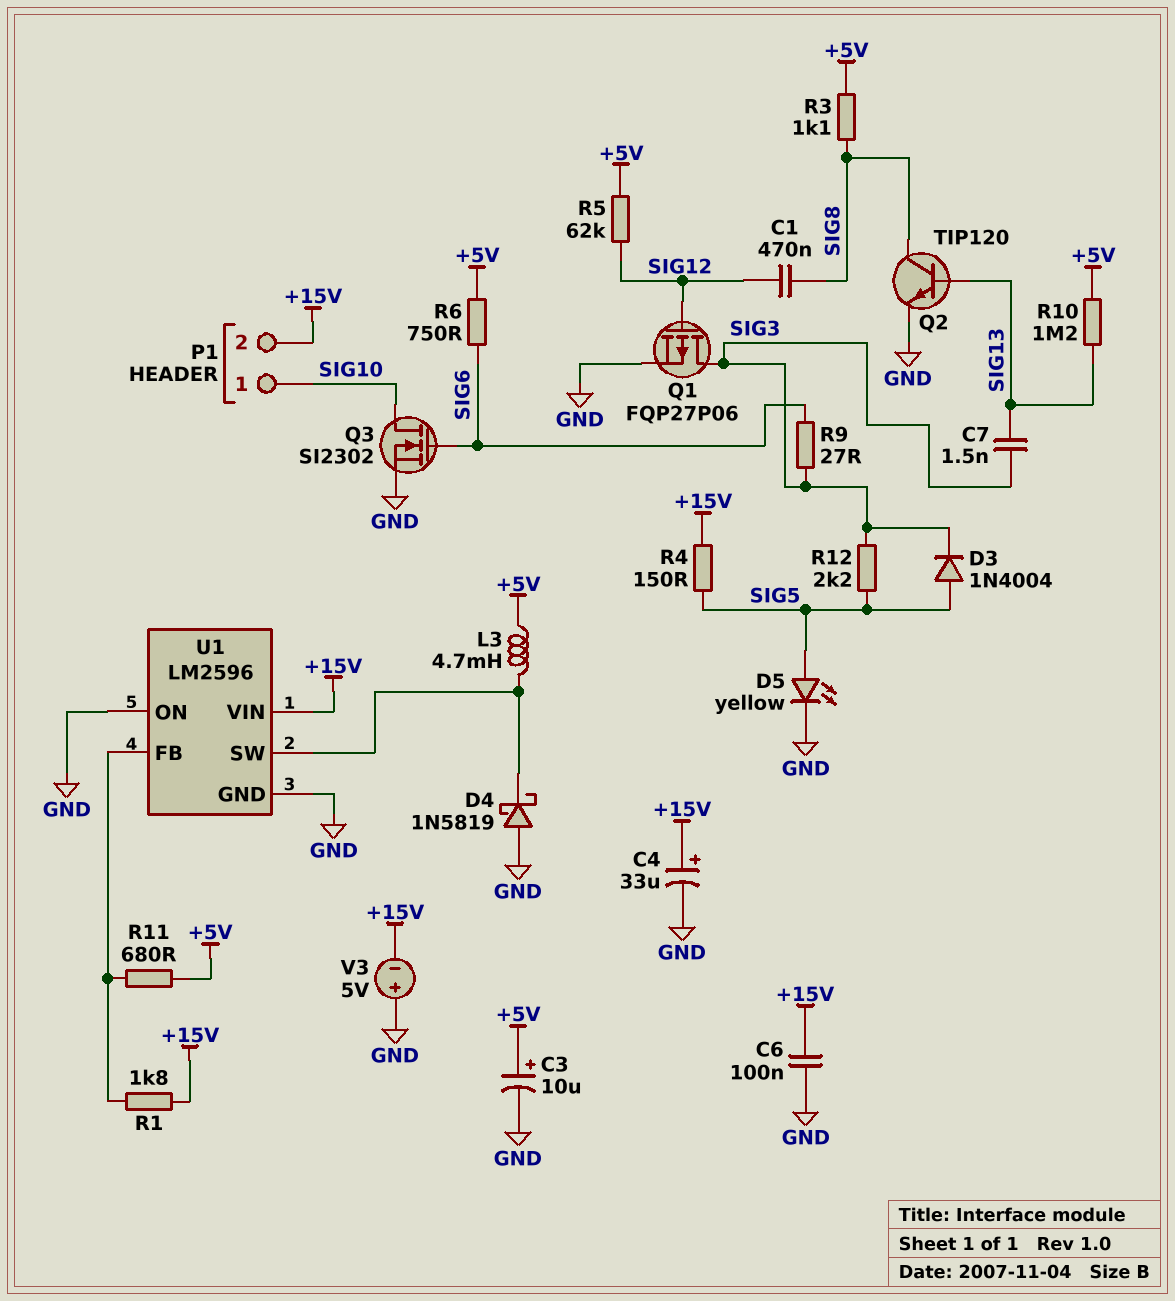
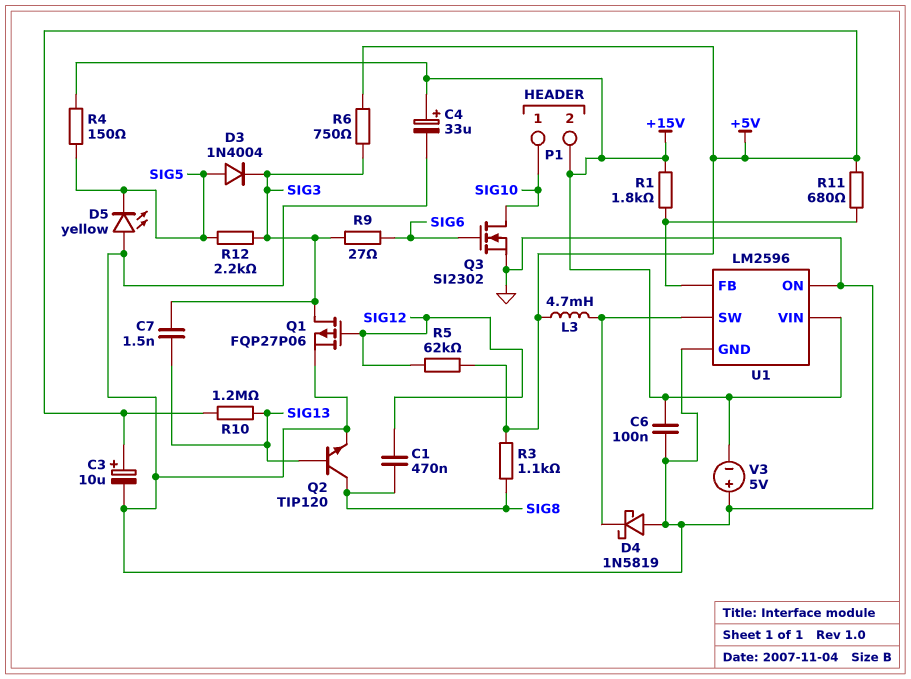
D5: LED yellow (A SIG5, K GND) -> LED yellow (A GND, K SIG5)
R6: 750 (+5V, SIG6) -> 750 (+5V, SIG3)

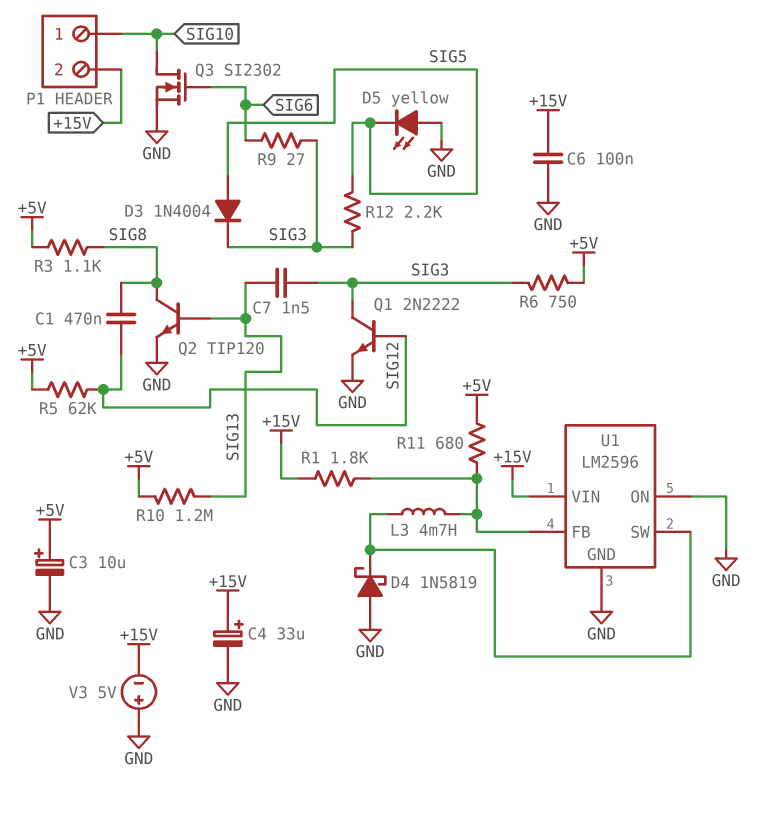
L3: 4.7mH (+5V, U1/SW) -> 4.7mH (U1/FB, U1/SW)
Q1: PMOS FQP27P06 (G SIG12, D SIG3, S GND) -> NPN 2N2222 (B SIG12, C SIG3, E GND)
R4: 150 (+15V, SIG5) -> none

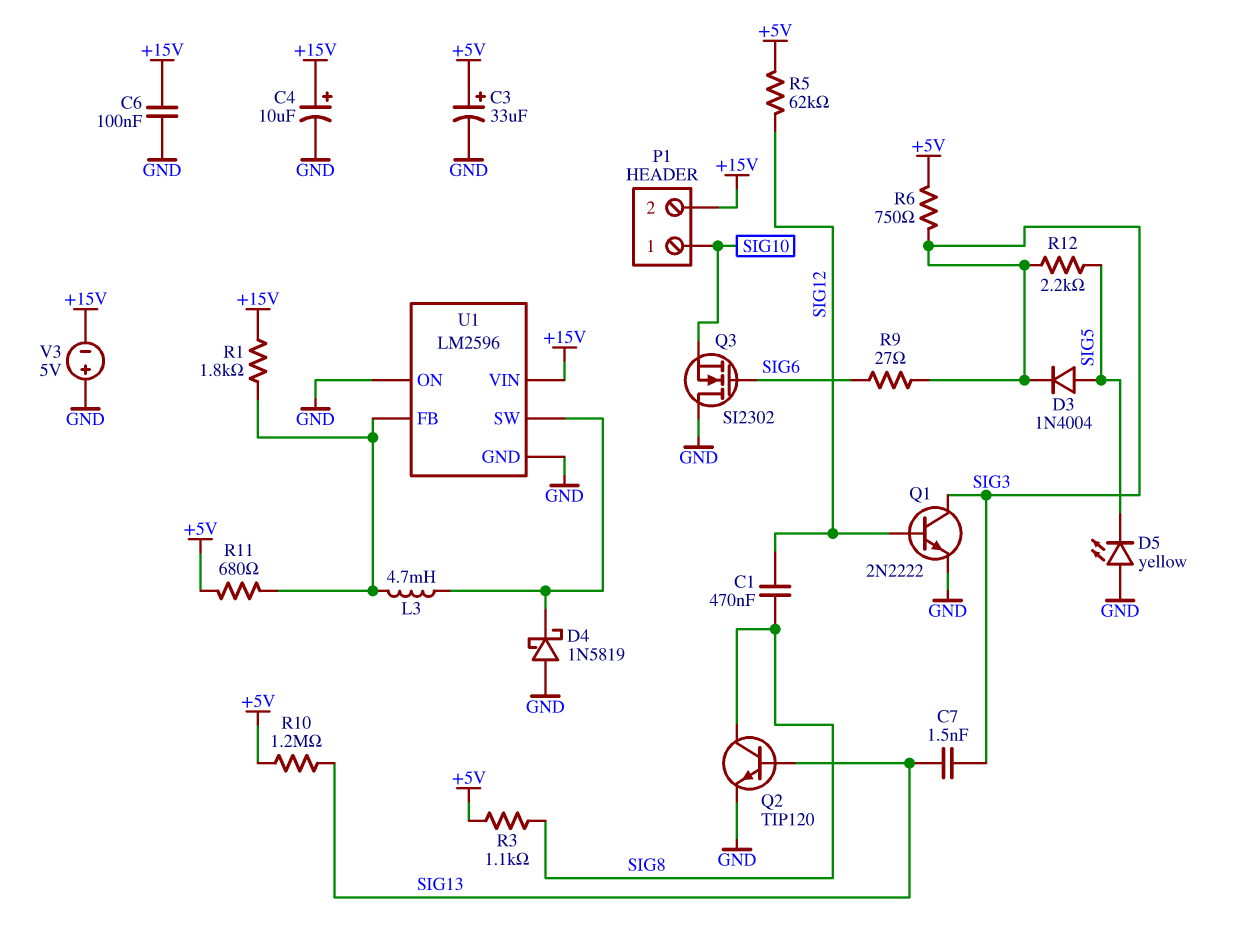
C3: 10uF (plus +5V, minus GND) -> 33uF (plus +5V, minus GND)
C4: 33uF (plus +15V, minus GND) -> 10uF (plus +15V, minus GND)
Q3: NMOS SI2302 (G SIG6, D SIG10, S GND) -> NMOS SI2302 (G SIG6, D GND, S SIG10)

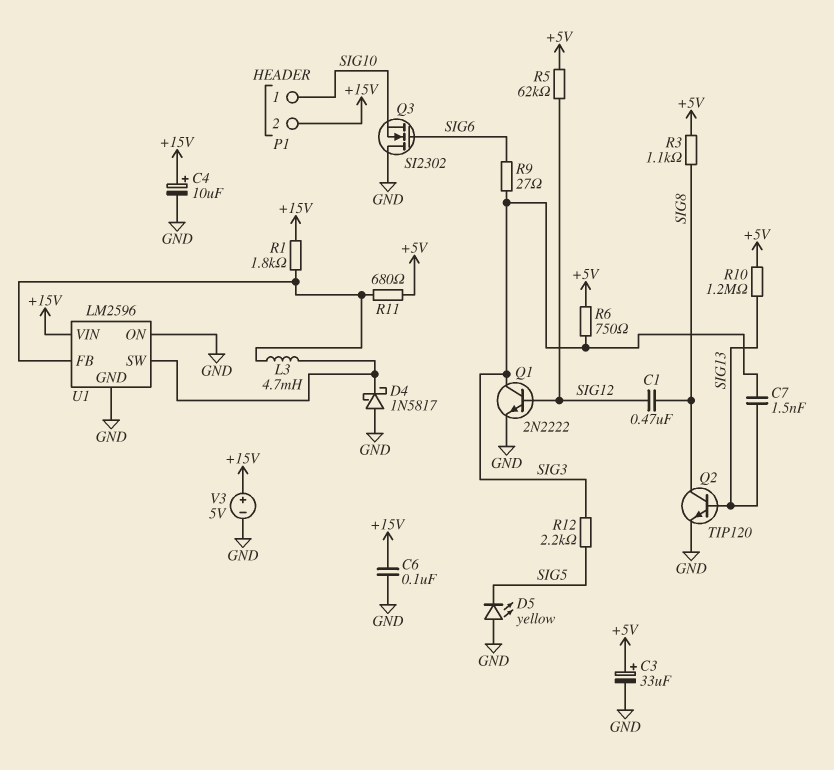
D3: diode 1N4004 (A SIG5, K SIG3) -> none
D4: schottky 1N5819 (A GND, K U1/SW) -> schottky 1N5817 (A GND, K U1/SW)
V3: 5V (plus GND, minus +15V) -> 5V (plus +15V, minus GND)

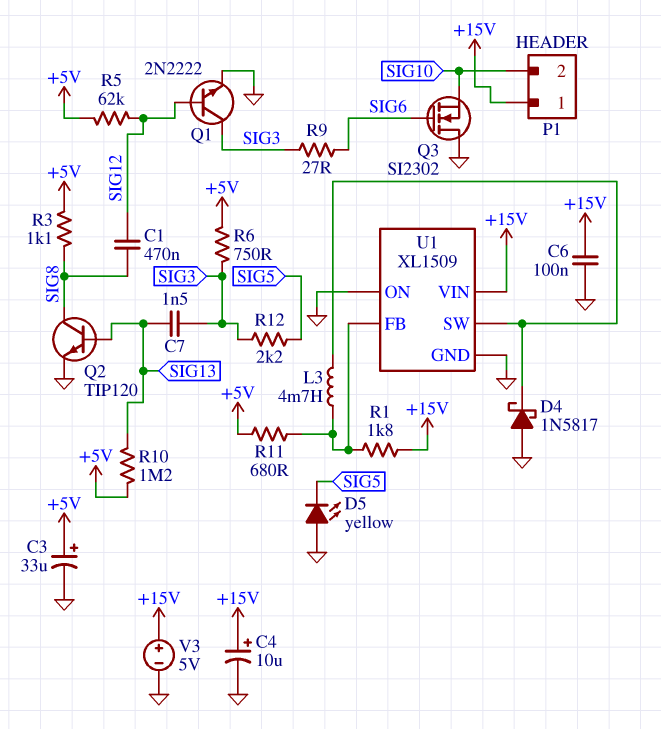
P1 pin 1: SIG10 -> +15V
P1 pin 2: +15V -> SIG10
U1: LM2596 -> XL1509

